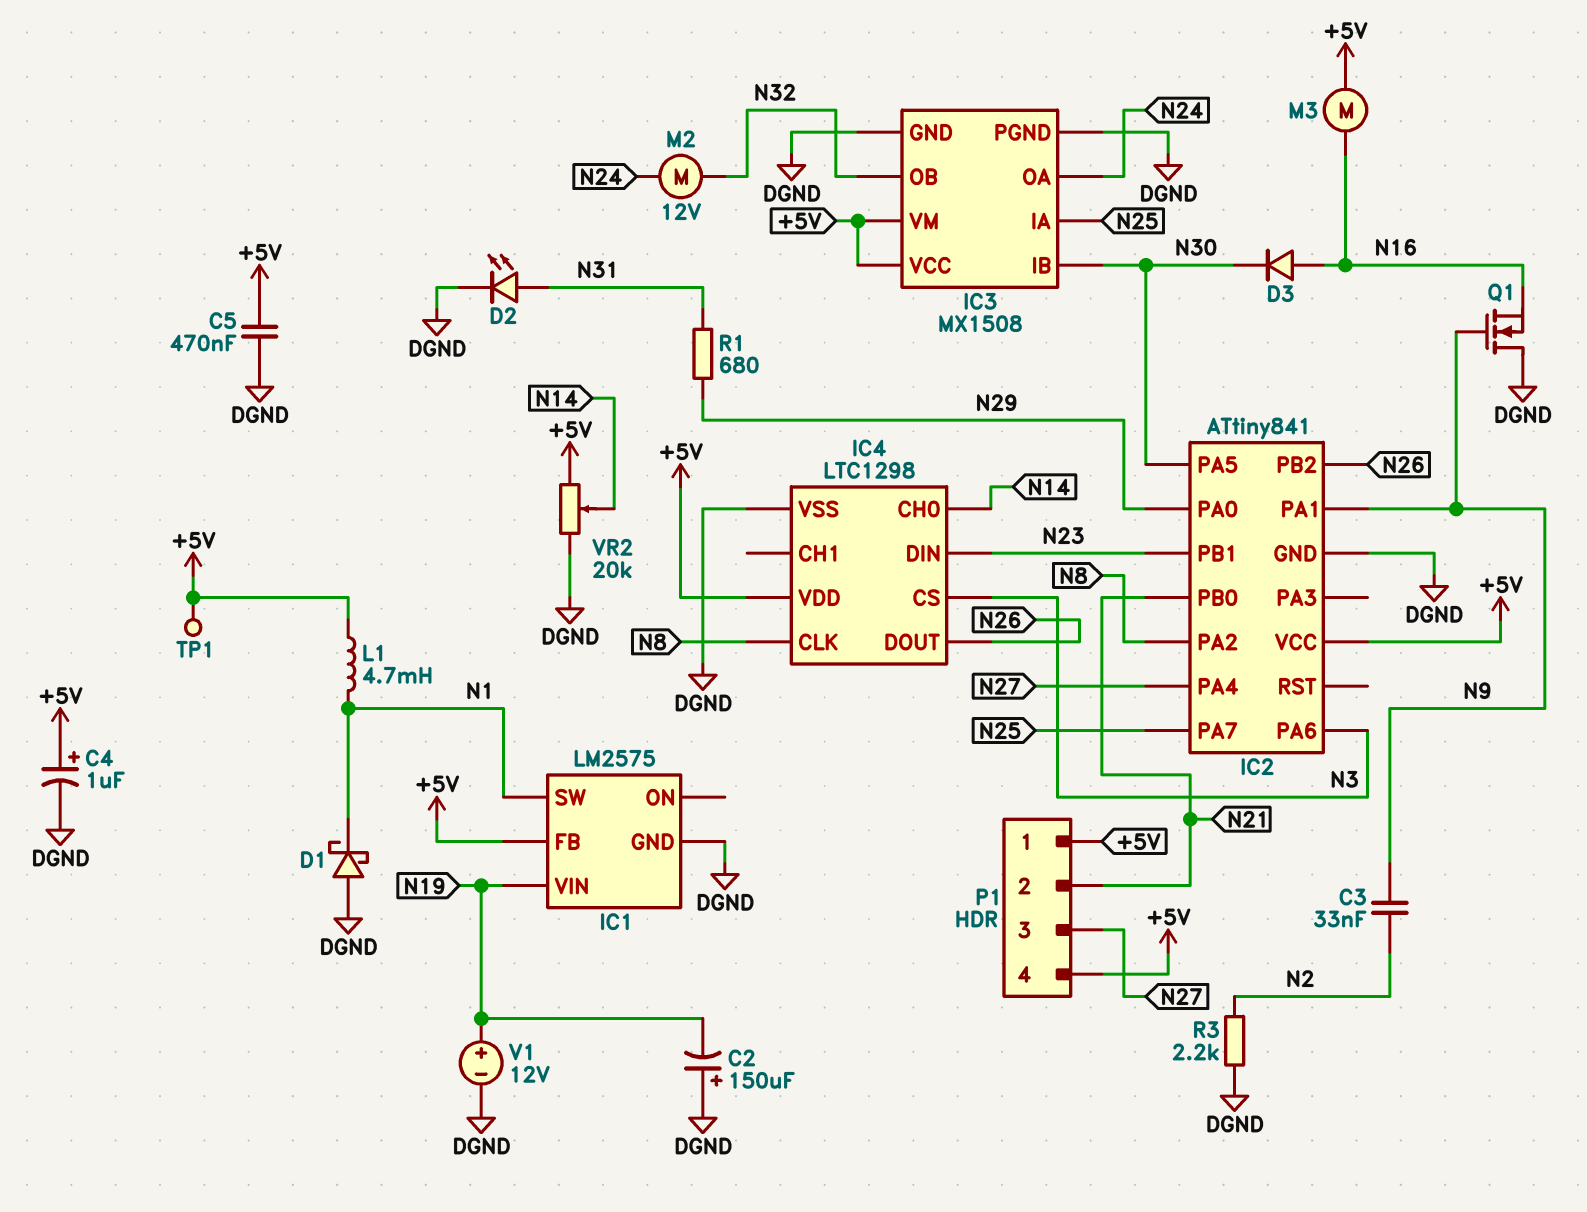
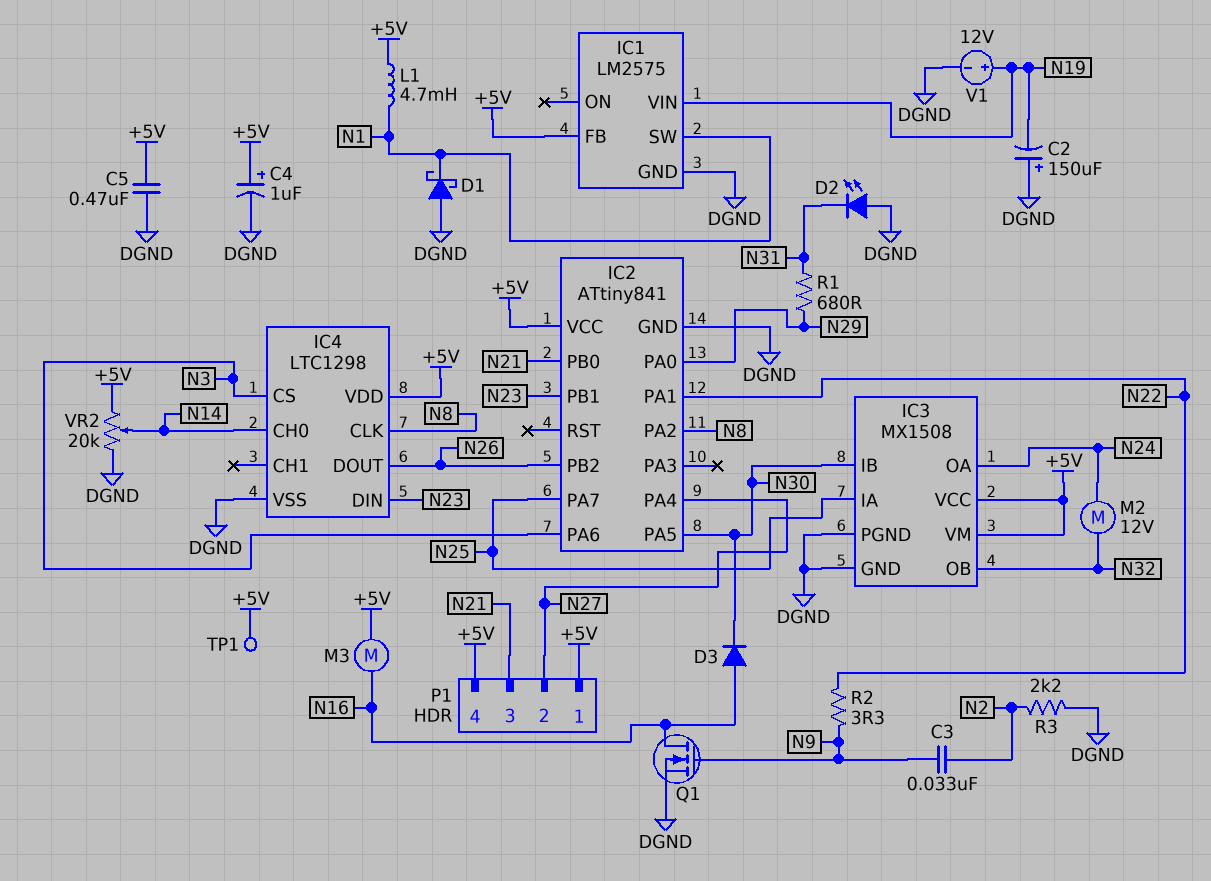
D2: LED (A N31, K DGND) -> LED (A DGND, K N31)
IC2 pin PA1: N9 -> N22
P1 pin 2: N21 -> N27
P1 pin 3: N27 -> N21
Q1: NMOS (G N9, D DGND, S N16) -> NMOS (G N9, D N16, S DGND)
R2: none -> 3.3 (N9, N22)

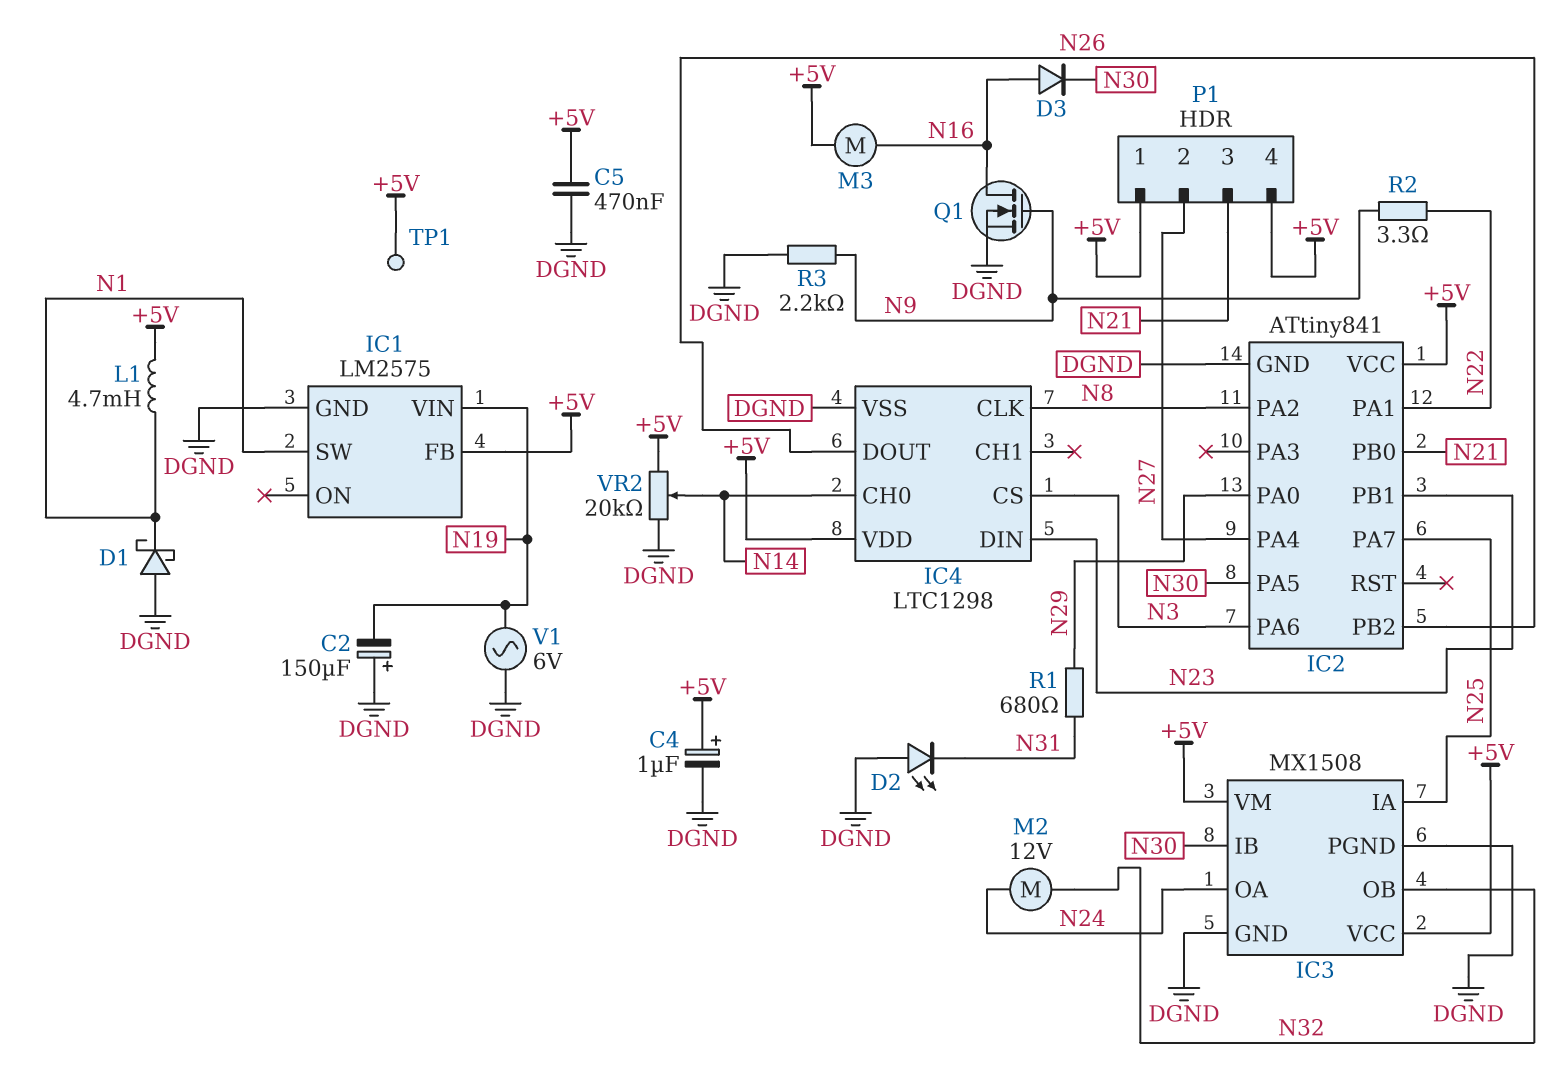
C3: 33nF (N2, N9) -> none
R3: 2.2k (DGND, N2) -> 2.2k (DGND, N9)
V1: 12V (plus N19, minus DGND) -> AC 6V (DGND, N19)

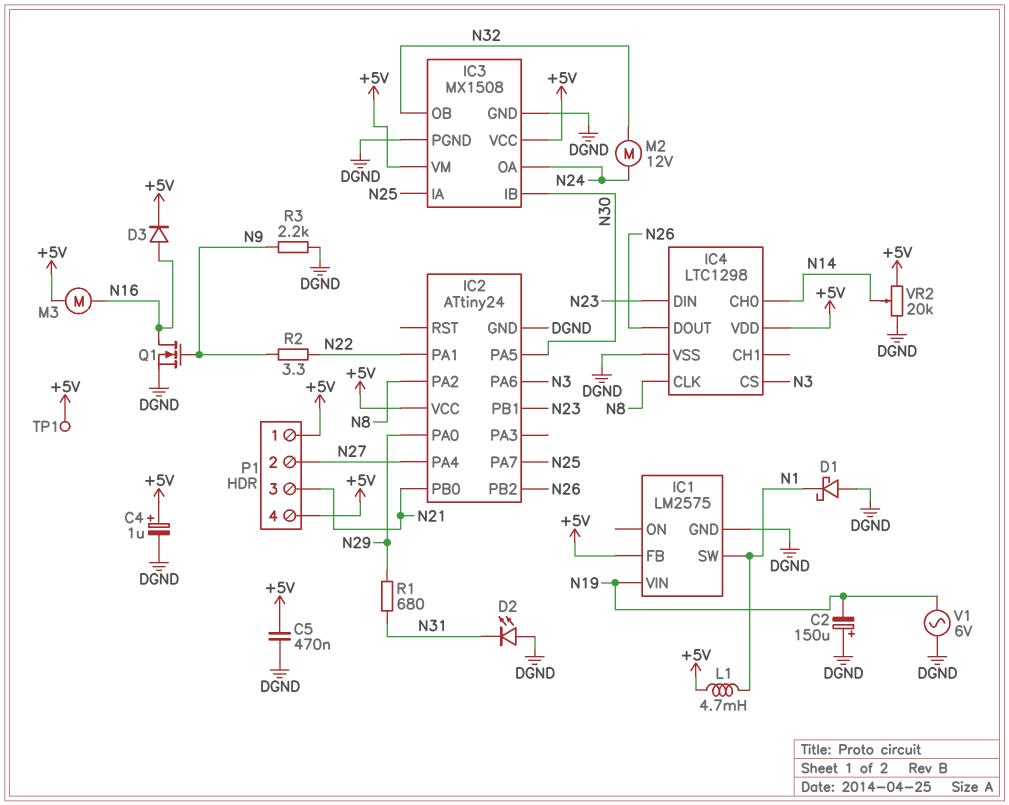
D3: diode (A N16, K N30) -> diode (A N16, K +5V)
IC2: ATtiny841 -> ATtiny24

